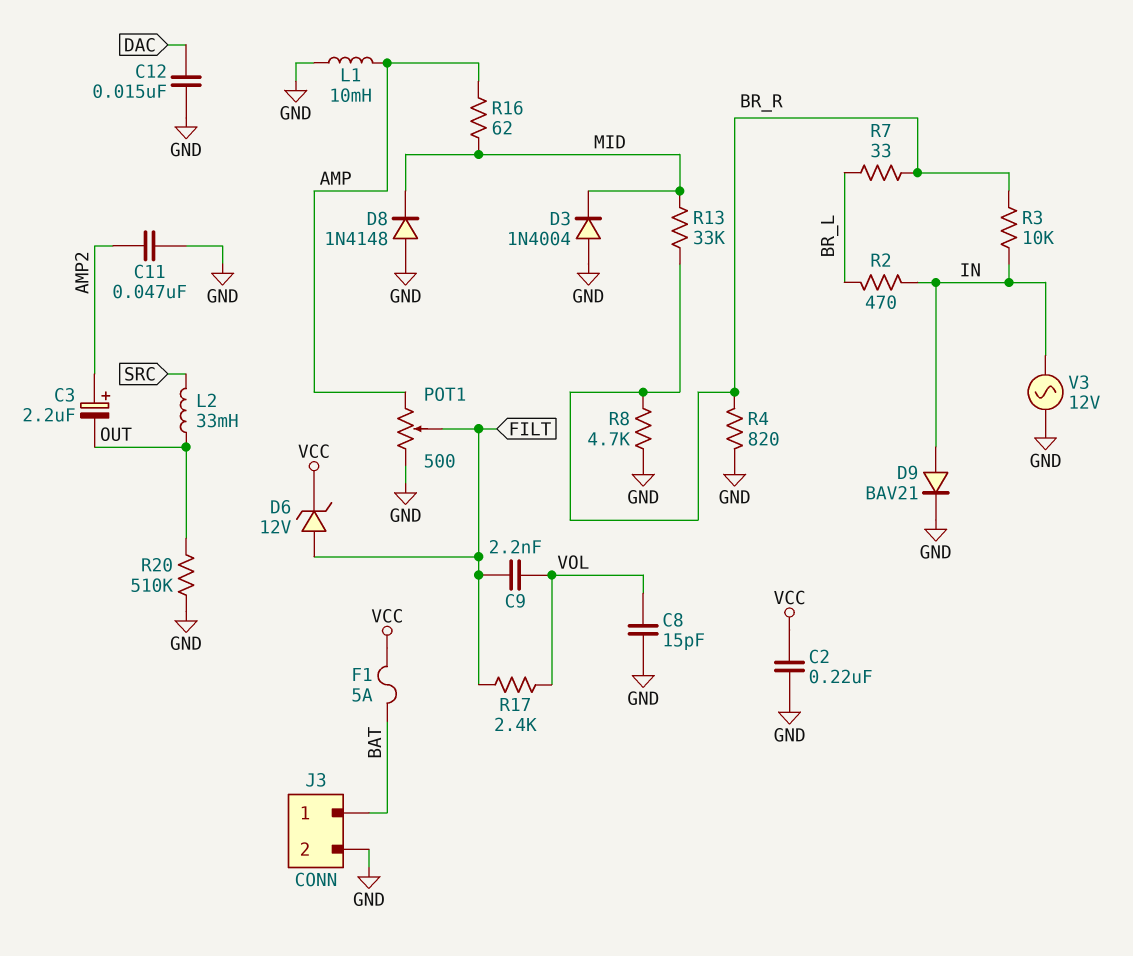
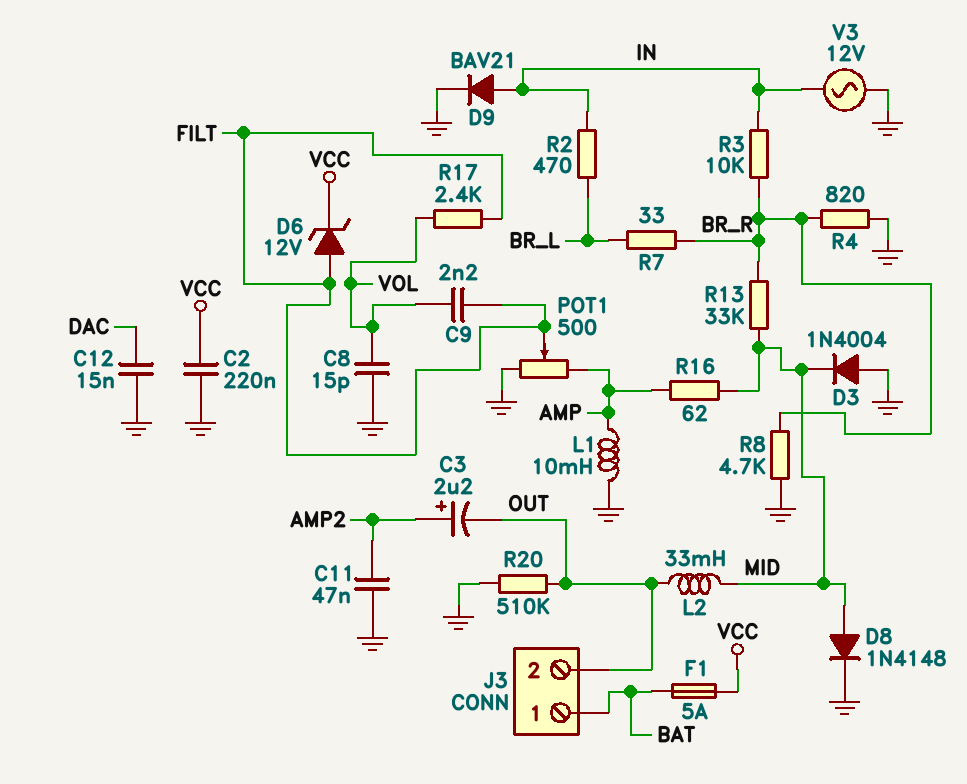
D8: diode 1N4148 (A GND, K MID) -> diode 1N4148 (A MID, K GND)
J3 pin 2: GND -> OUT
L2: 33mH (OUT, SRC) -> 33mH (MID, OUT)

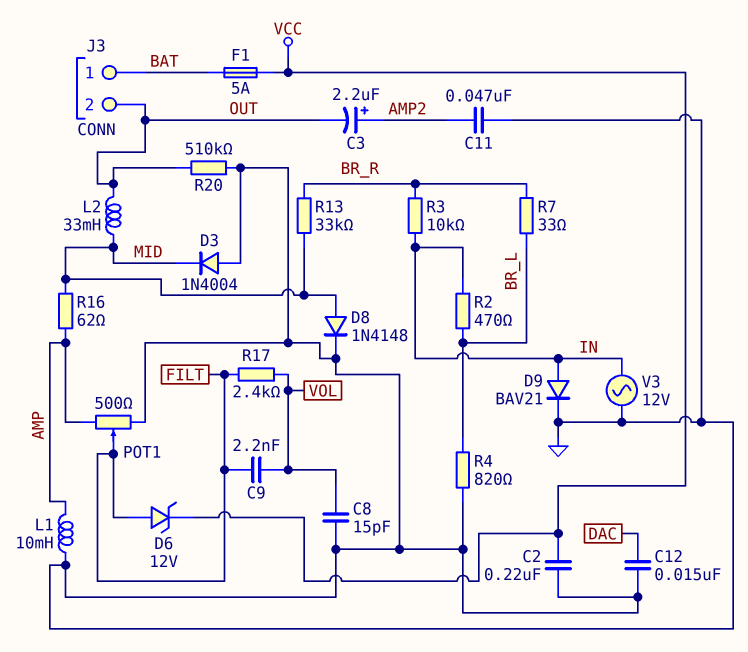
R4: 820 (BR_R, GND) -> 820 (BR_L, GND)
R8: 4.7k (BR_R, GND) -> none

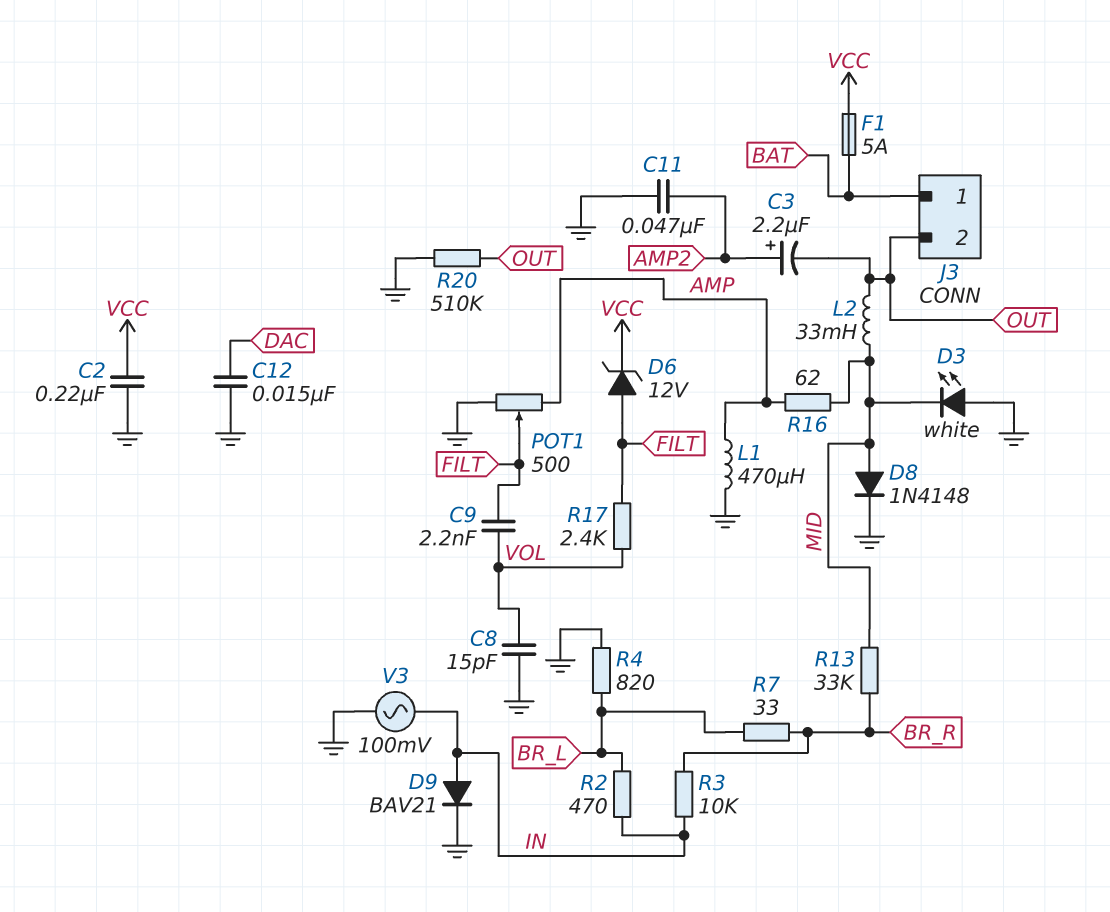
D3: diode 1N4004 (A GND, K MID) -> LED white (A GND, K MID)
L1: 10mH (AMP, GND) -> 470uH (AMP, GND)
V3: AC 12V (GND, IN) -> AC 100mV (GND, IN)

